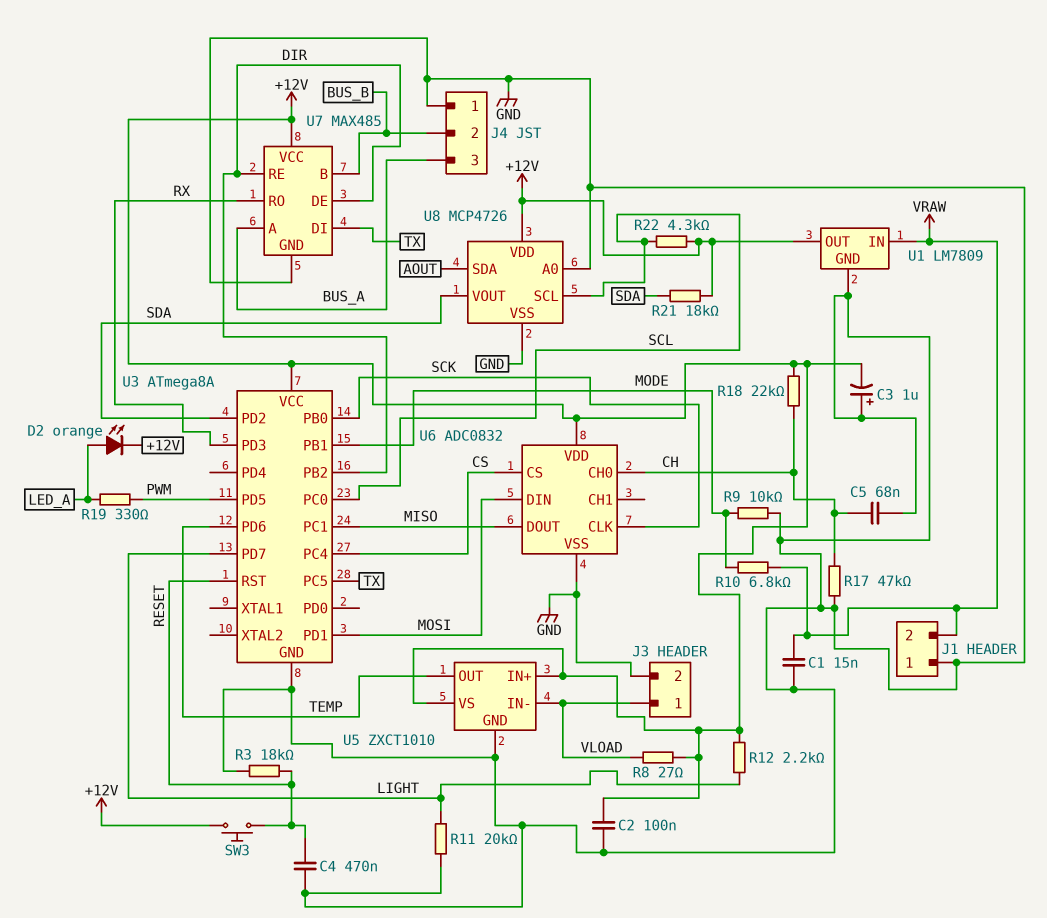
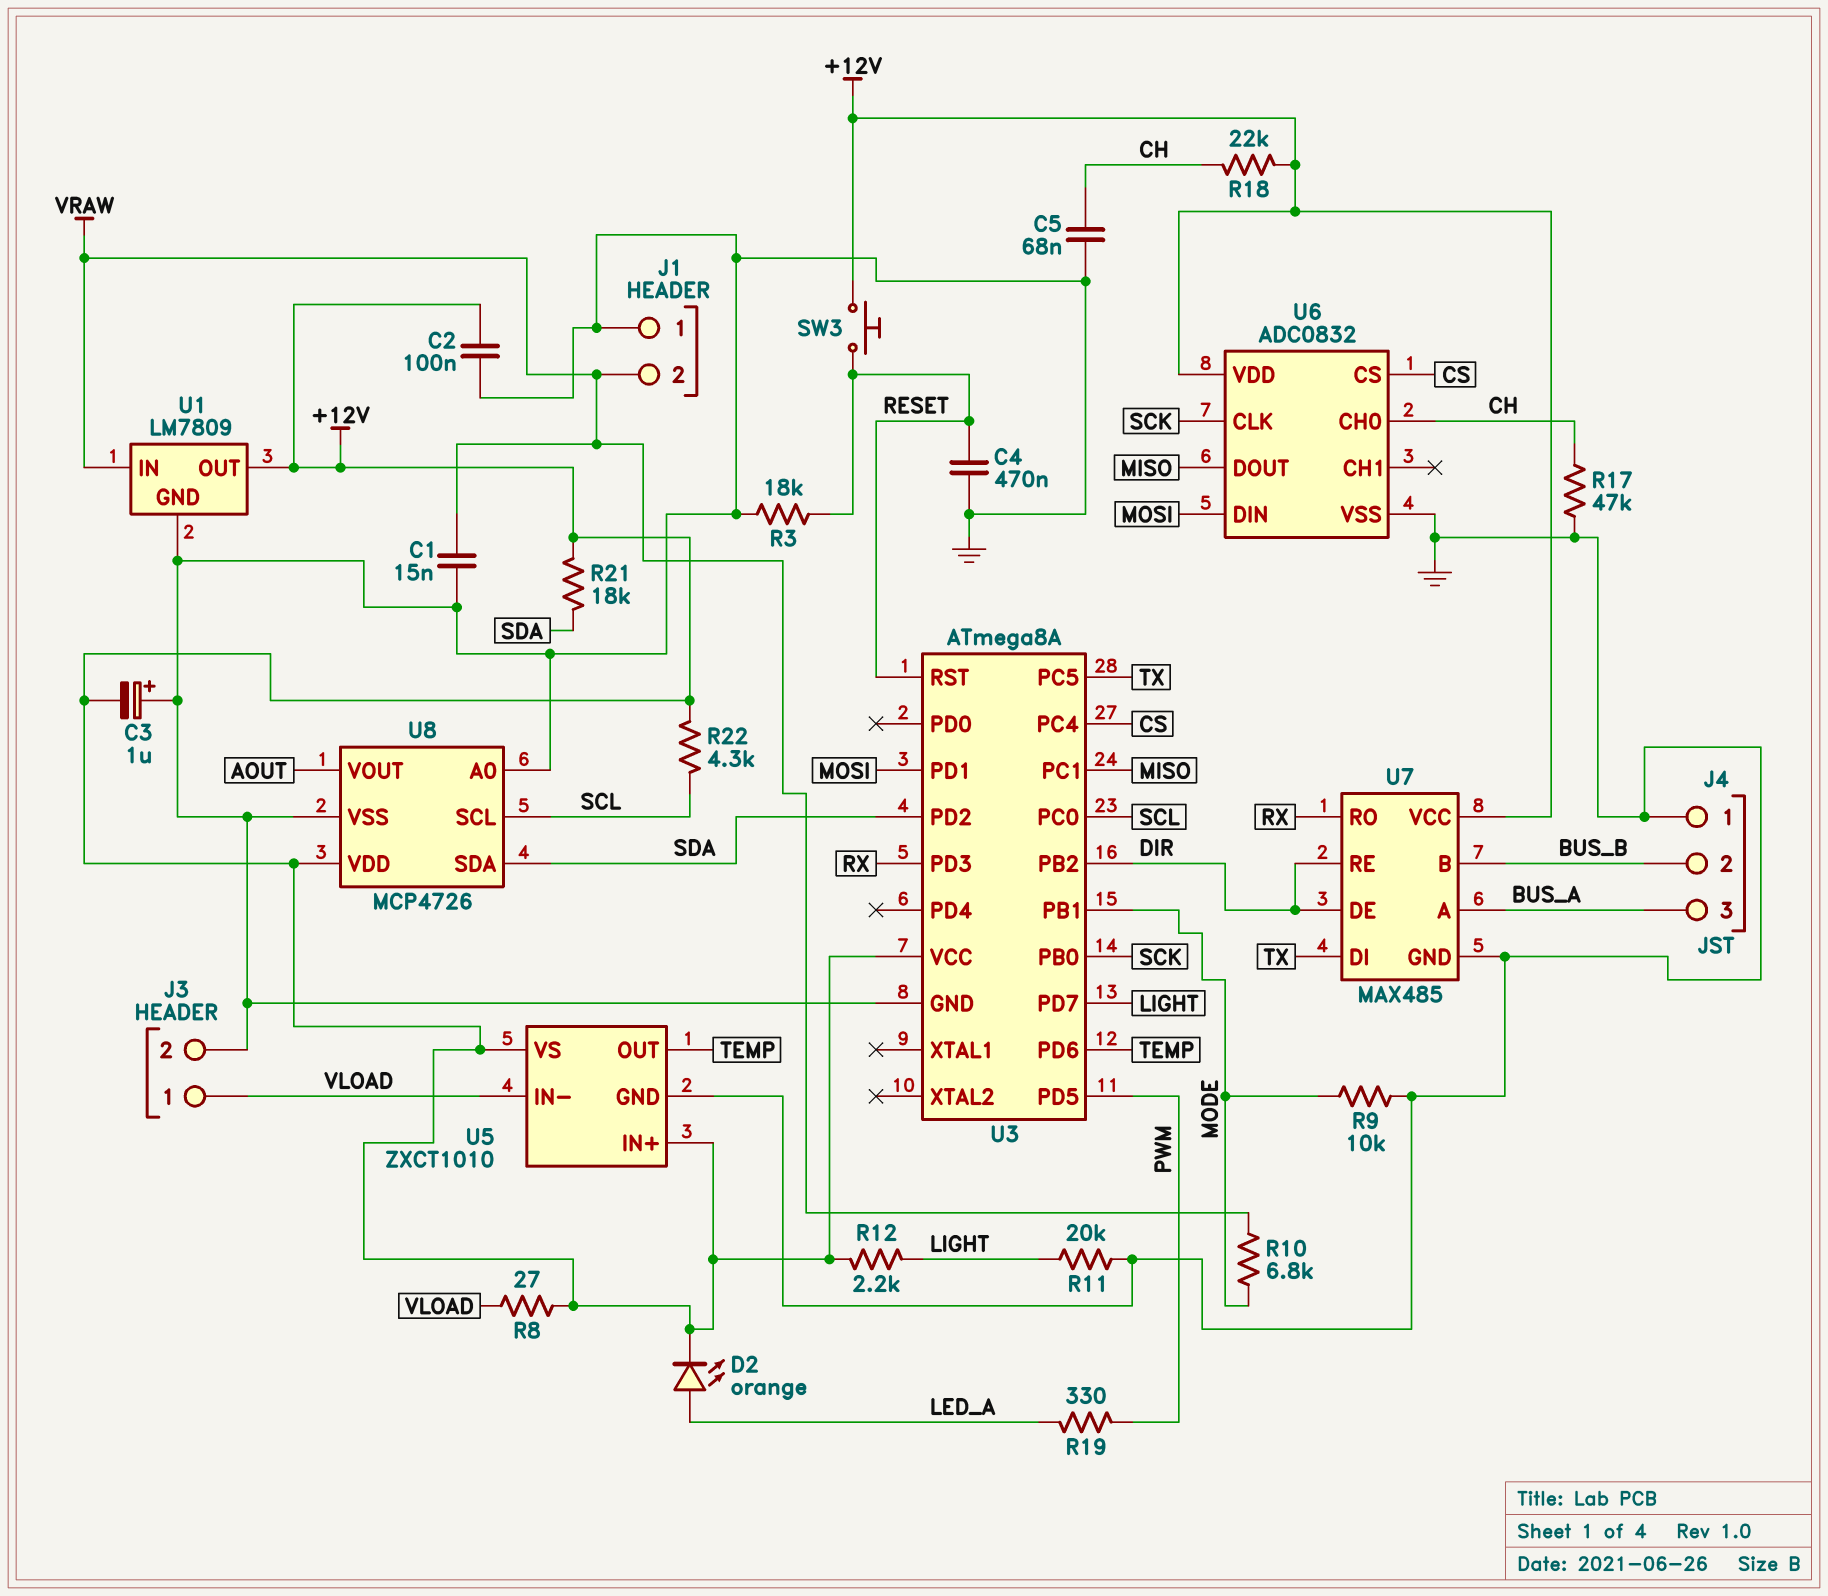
U8 pin SDA: AOUT -> SDA
U8 pin VOUT: SDA -> AOUT

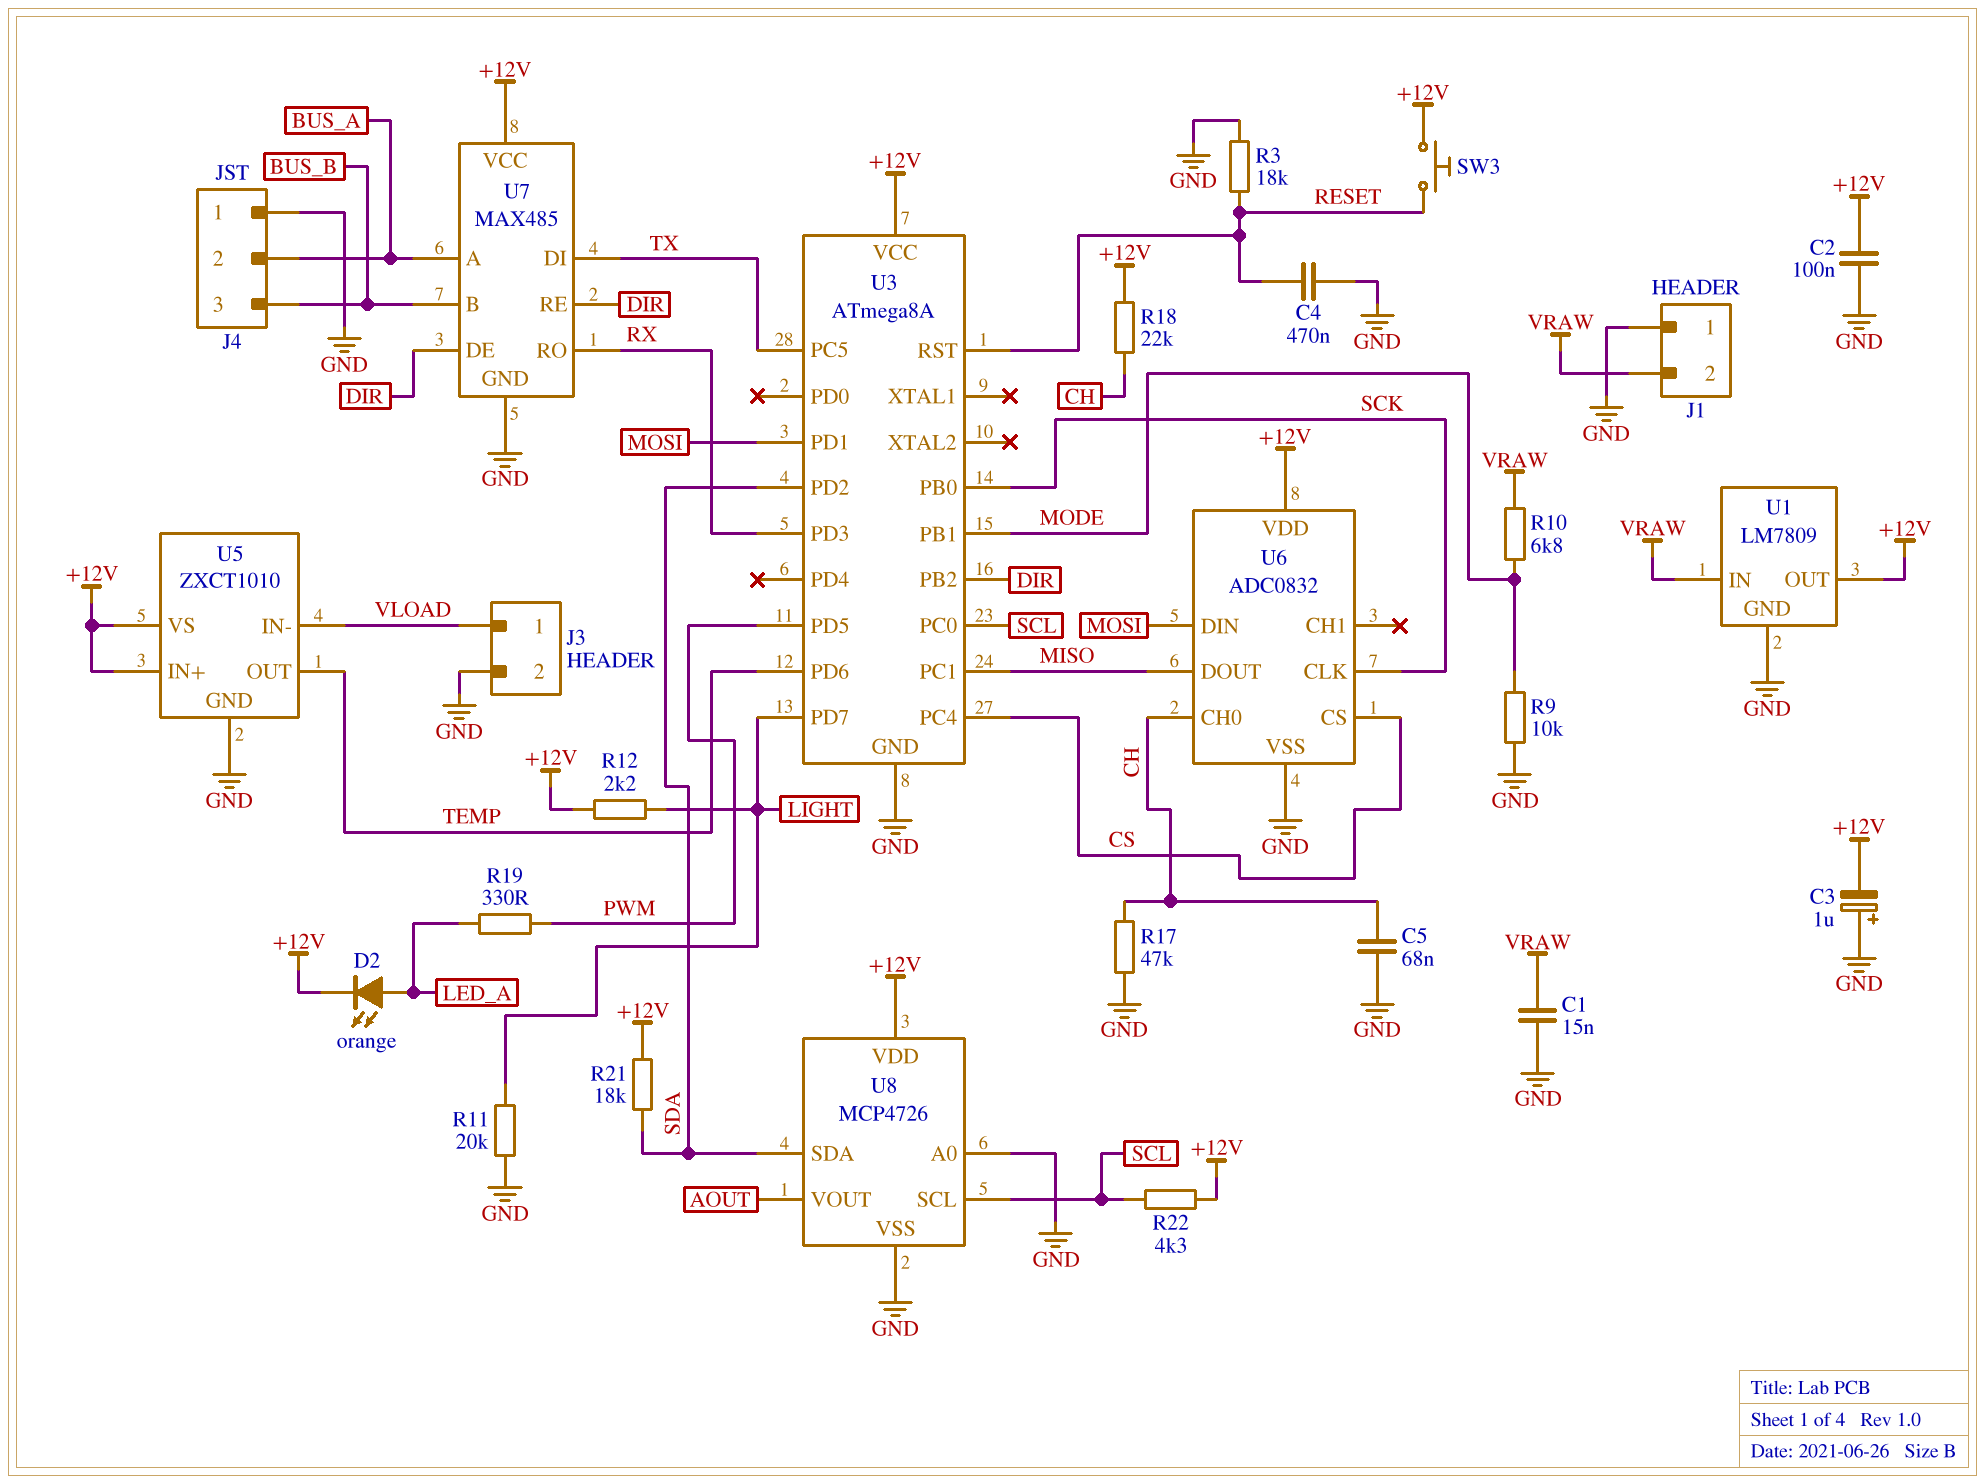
J4 pin 2: BUS_B -> BUS_A
J4 pin 3: BUS_A -> BUS_B
R8: 27 (+12V, VLOAD) -> none

